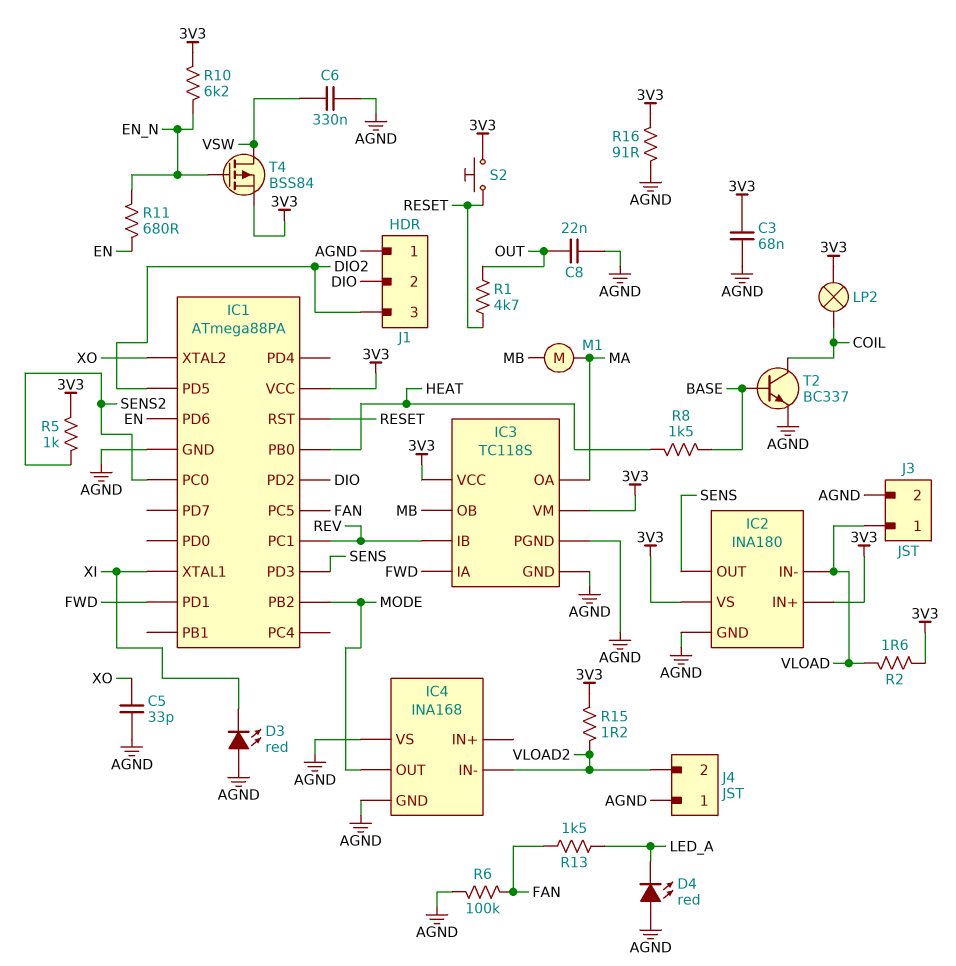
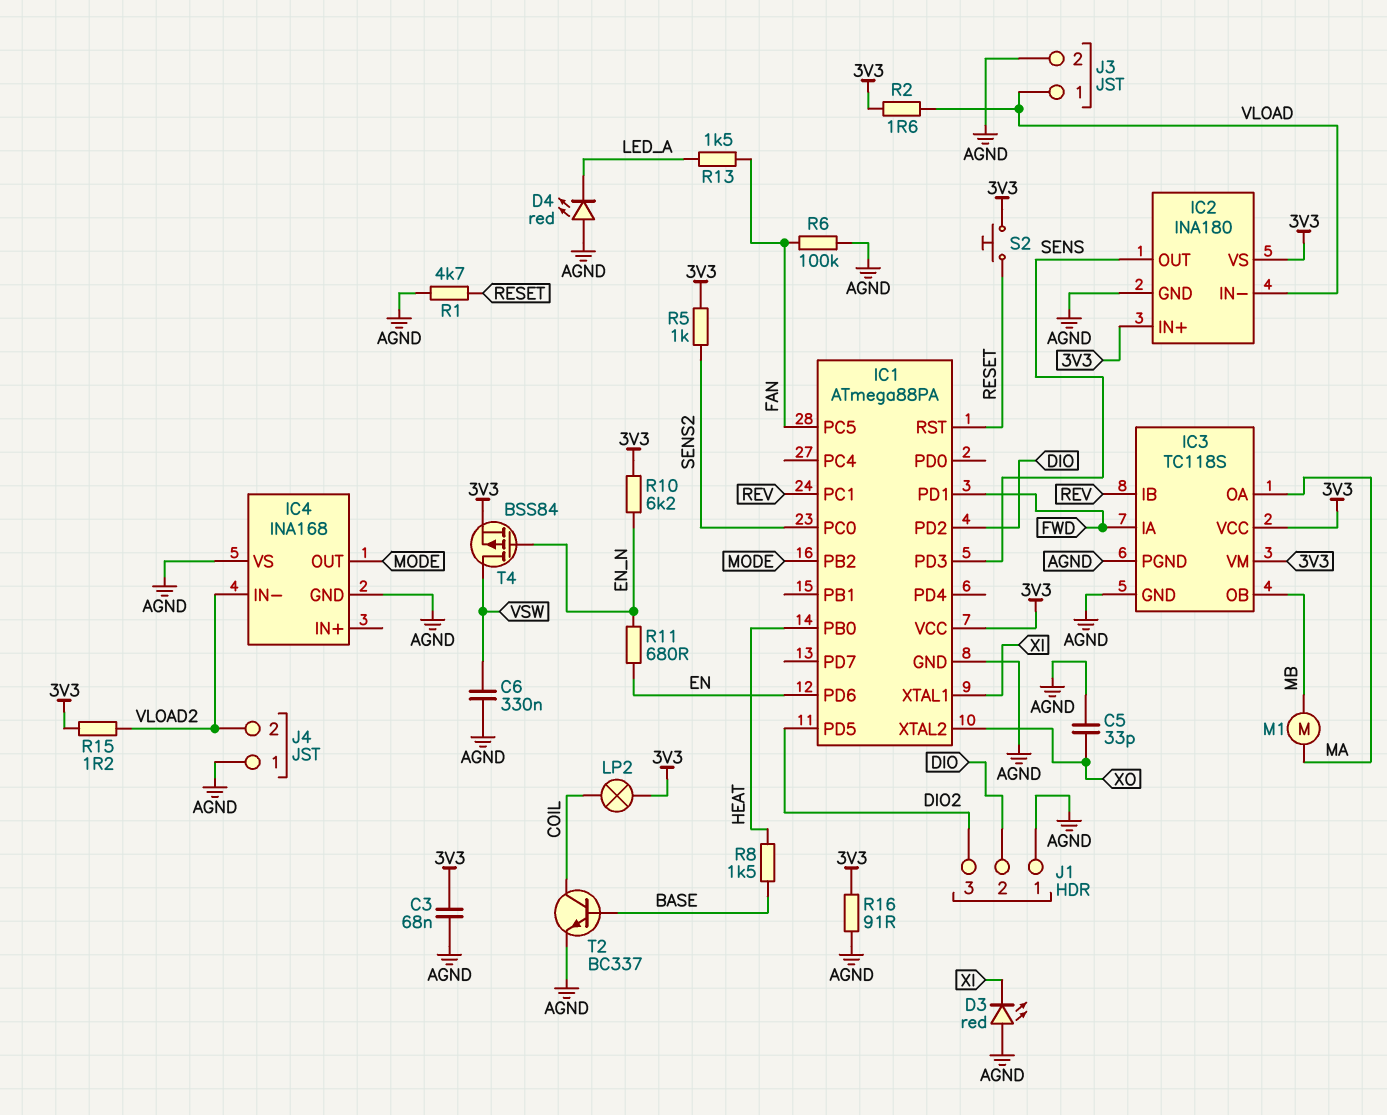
C8: 22nF (AGND, OUT) -> none
R1: 4.7k (OUT, RESET) -> 4.7k (AGND, RESET)

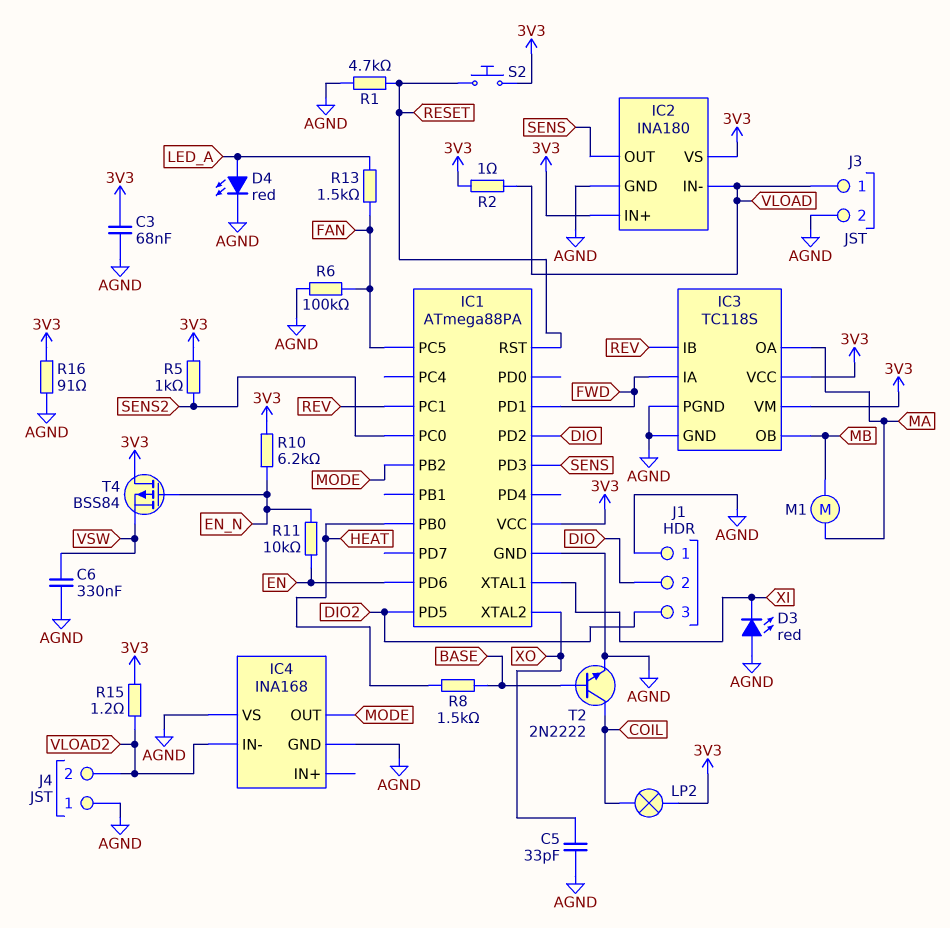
D4: LED red (A AGND, K LED_A) -> LED red (A LED_A, K AGND)
R2: 1.6 (3V3, VLOAD) -> 1 (3V3, VLOAD)
R11: 680 (EN, EN_N) -> 10k (EN, EN_N)
T2: NPN BC337 (B BASE, C COIL, E AGND) -> NPN 2N2222 (B BASE, C COIL, E AGND)
T4: PMOS BSS84 (G EN_N, D VSW, S 3V3) -> PMOS BSS84 (G EN_N, D 3V3, S VSW)

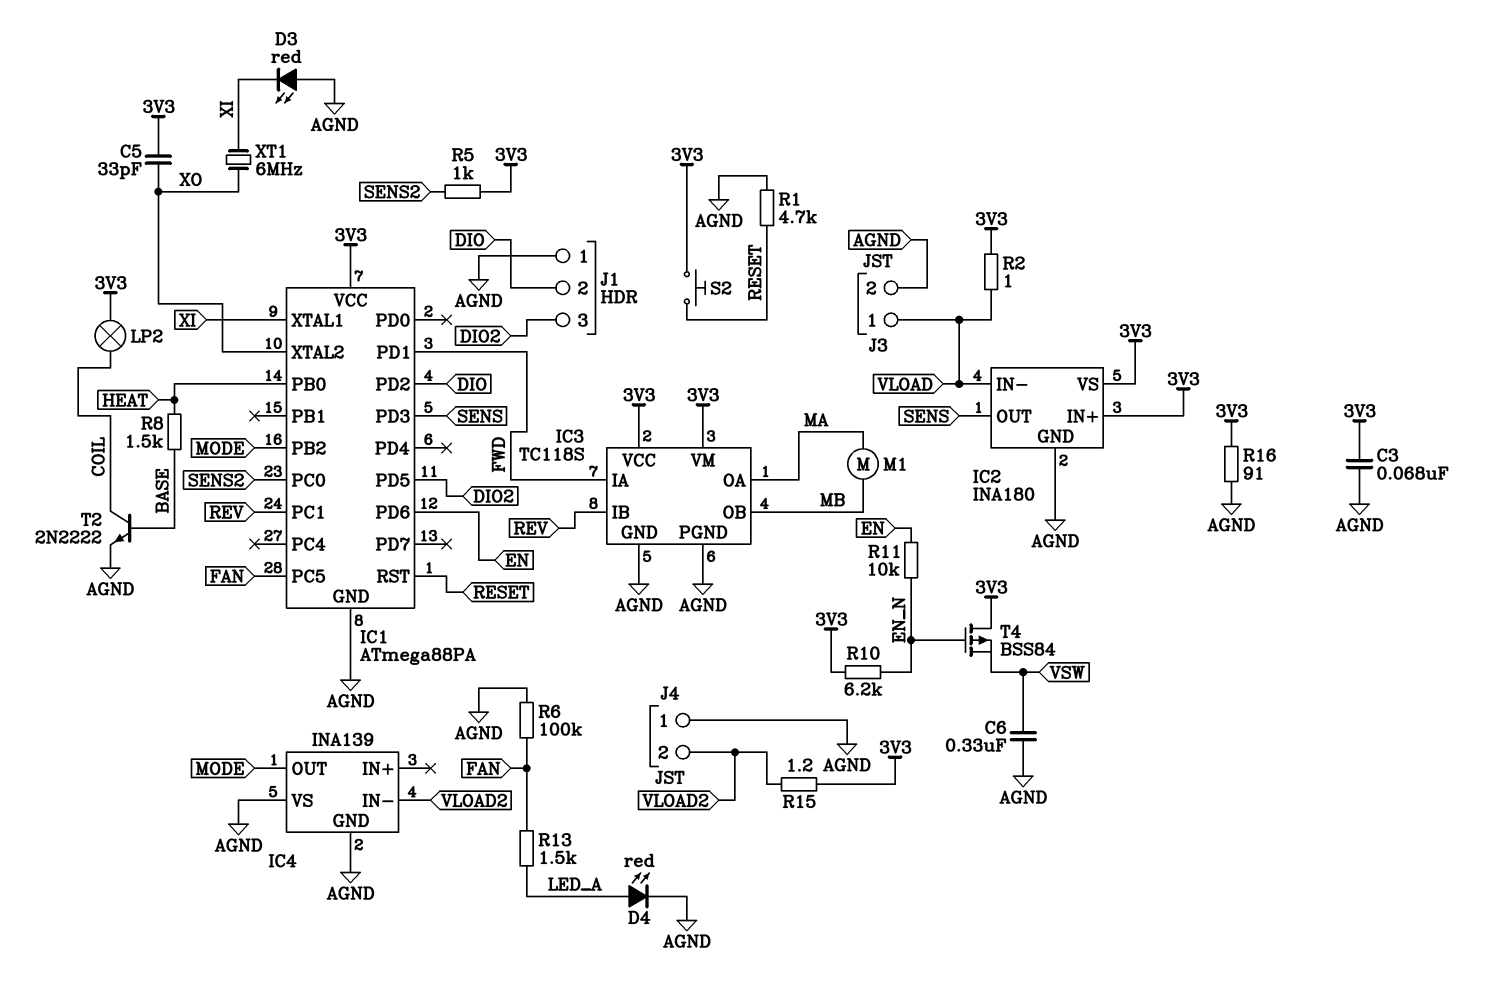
C5: 33pF (AGND, XO) -> 33pF (3V3, XO)
IC4: INA168 -> INA139
XT1: none -> 6MHz (XI, XO)

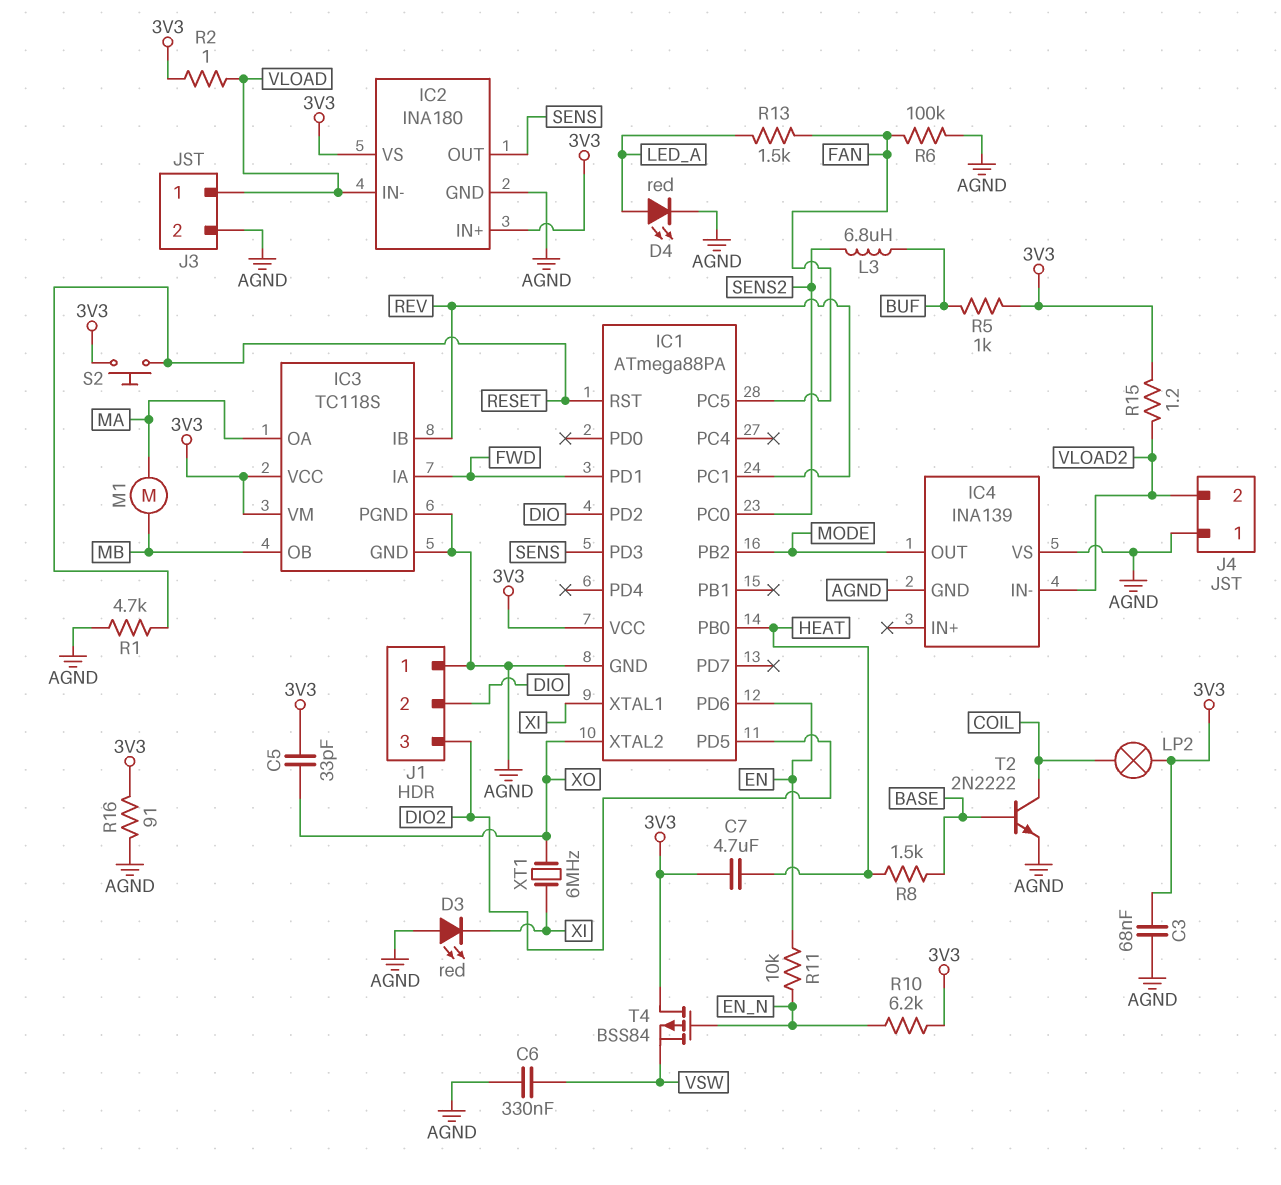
C7: none -> 4.7uF (3V3, HEAT)
L3: none -> 6.8uH (BUF, SENS2)
R5: 1k (3V3, SENS2) -> 1k (3V3, BUF)

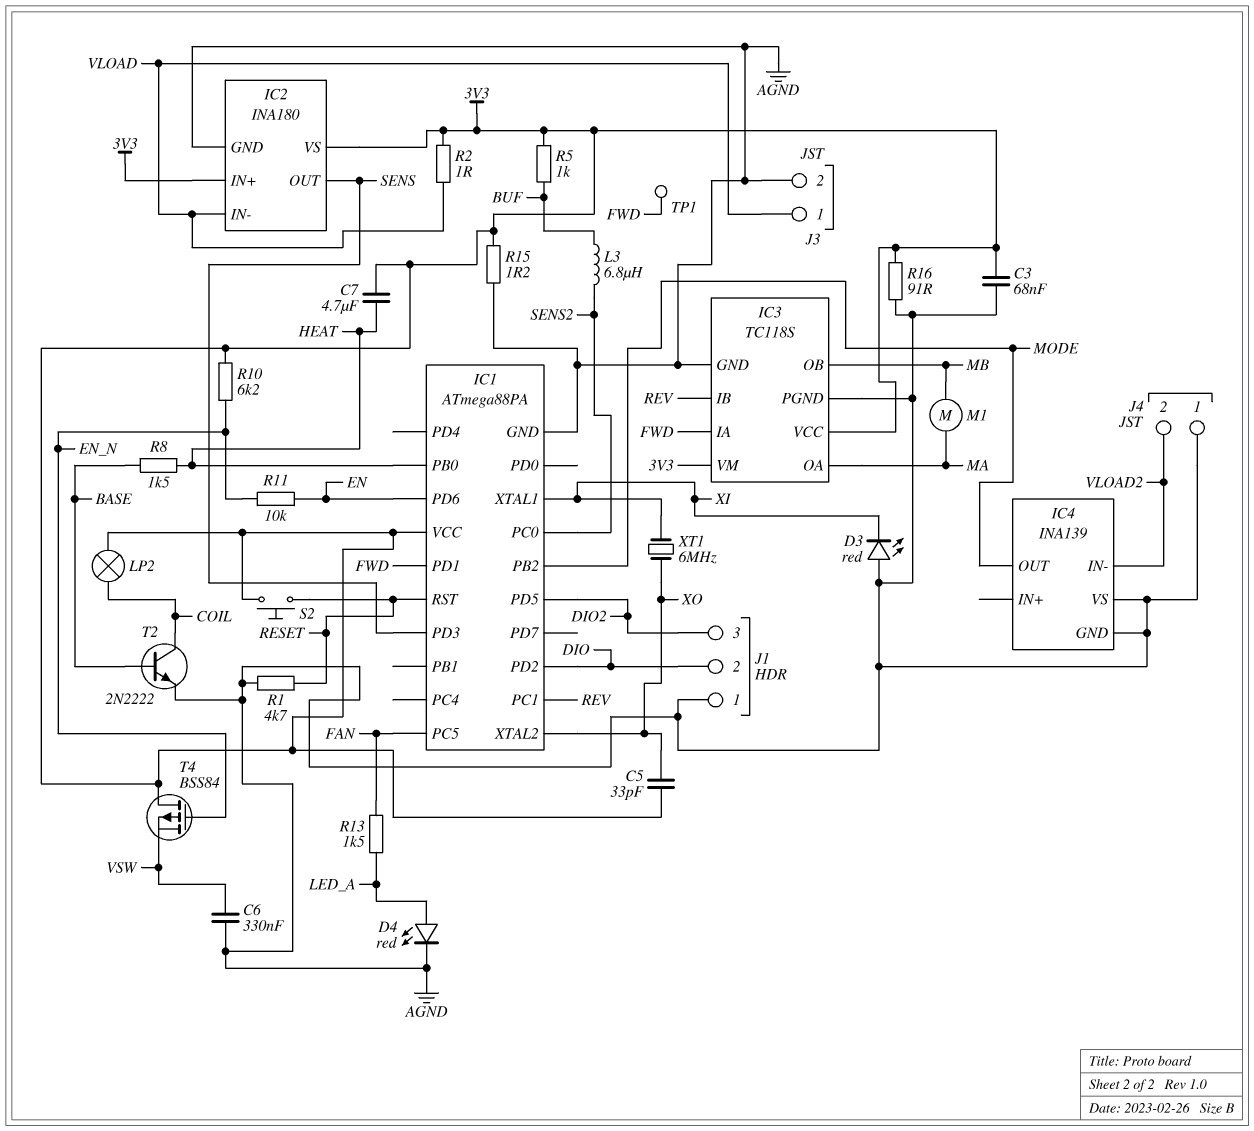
R6: 100k (AGND, FAN) -> none
R15: 1.2 (3V3, VLOAD2) -> 1.2 (3V3, AGND)
TP1: none -> test point (FWD)

